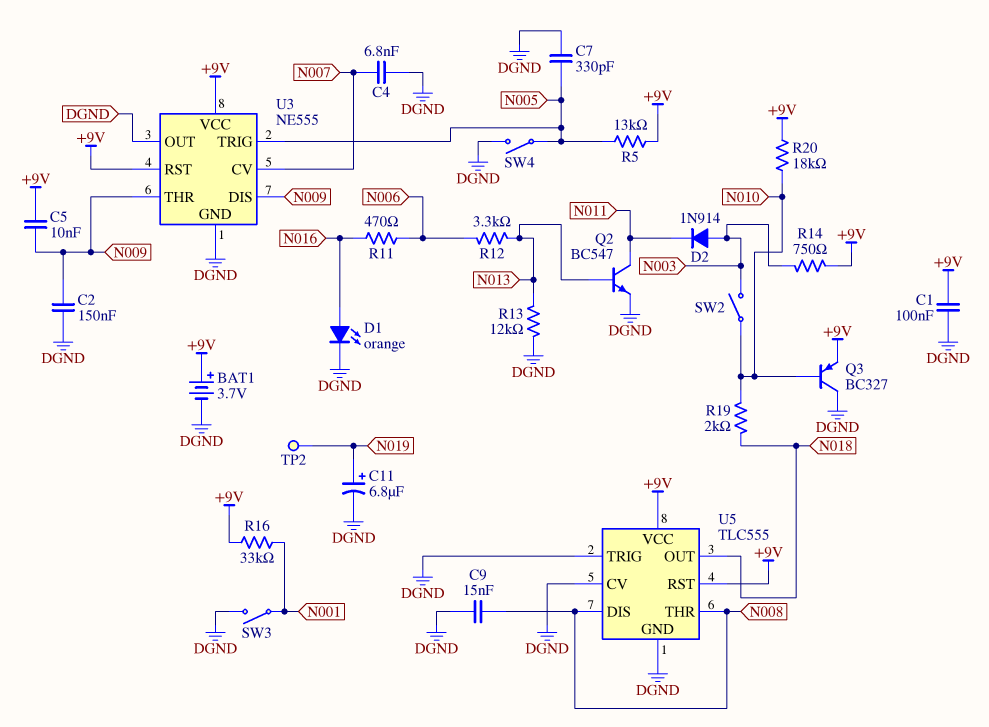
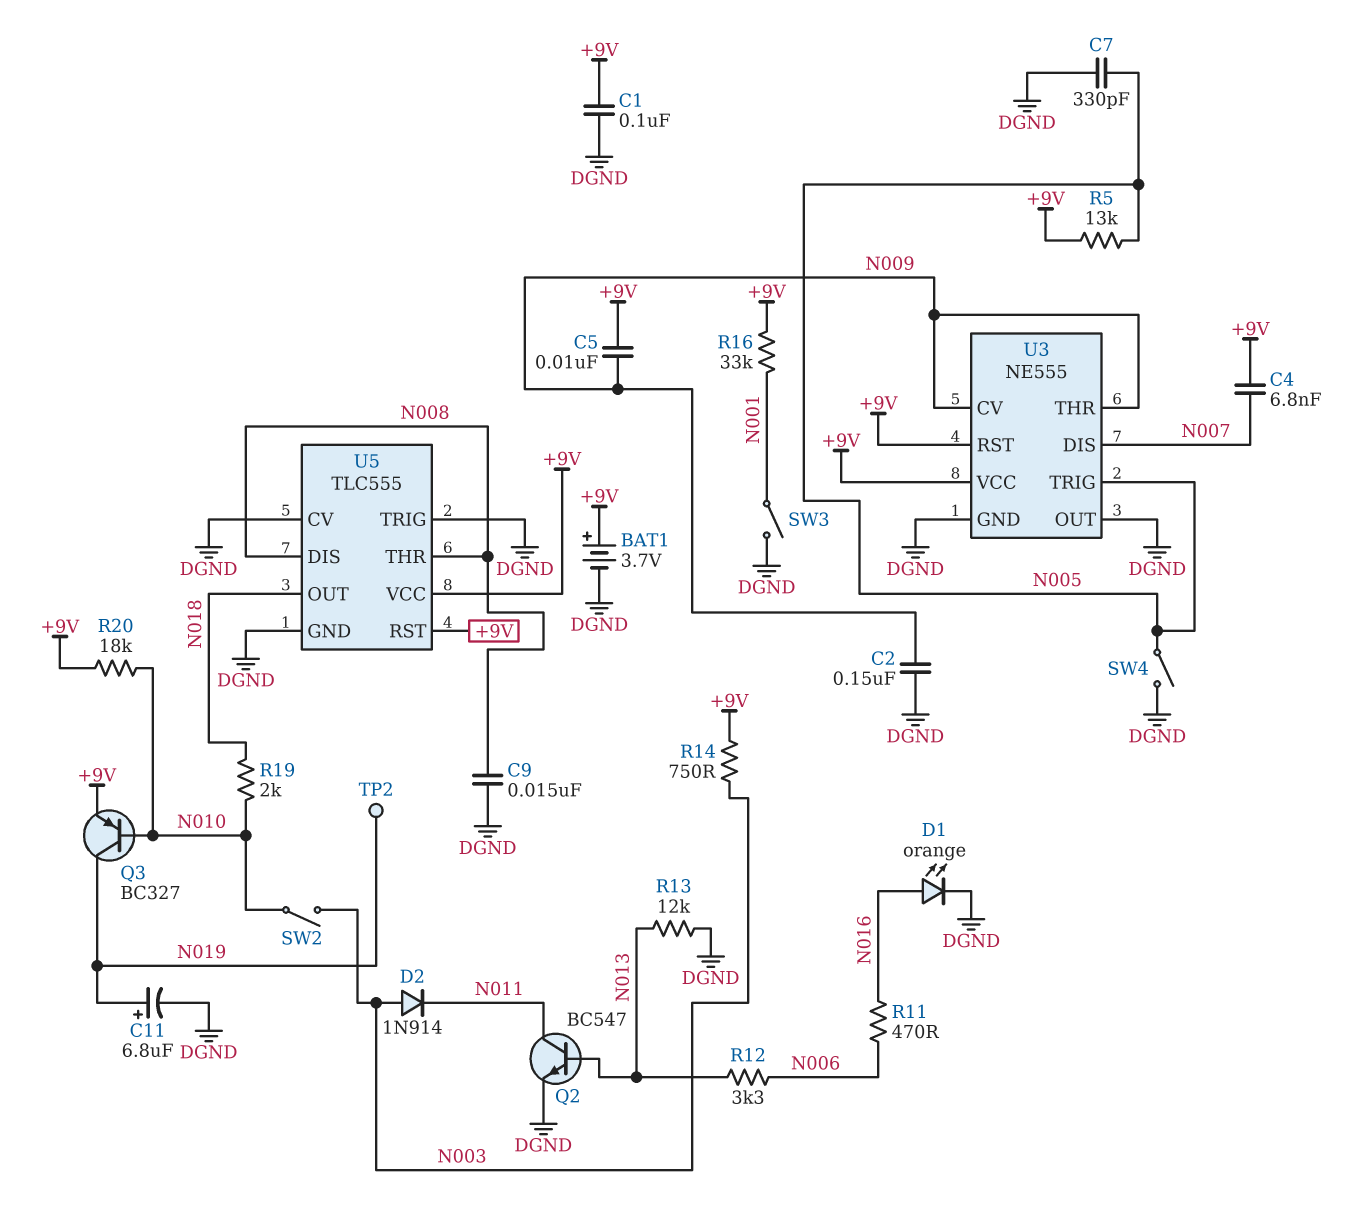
C4: 6.8nF (DGND, N007) -> 6.8nF (+9V, N007)
Q3: PNP BC327 (B N010, C DGND, E +9V) -> PNP BC327 (B N010, C N019, E +9V)
U3 pin CV: N007 -> N009
U3 pin DIS: N009 -> N007

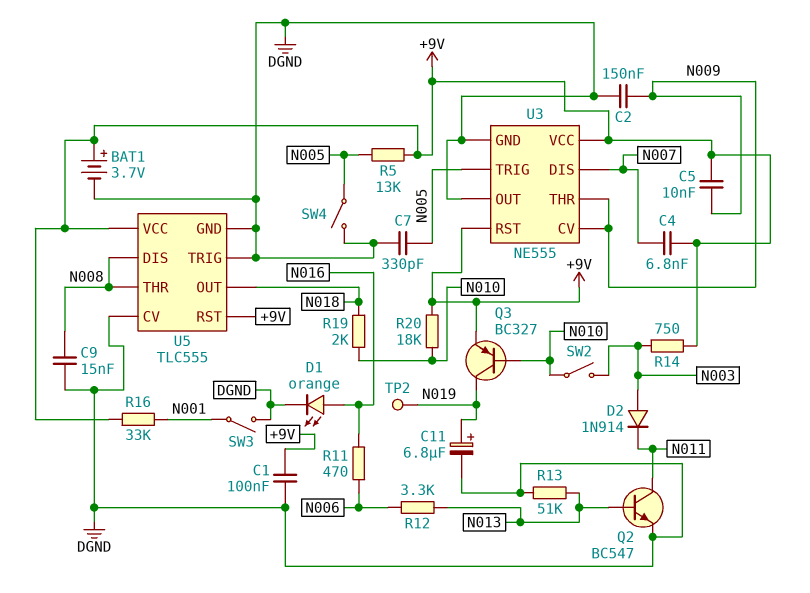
R13: 12k (DGND, N013) -> 51k (DGND, N013)

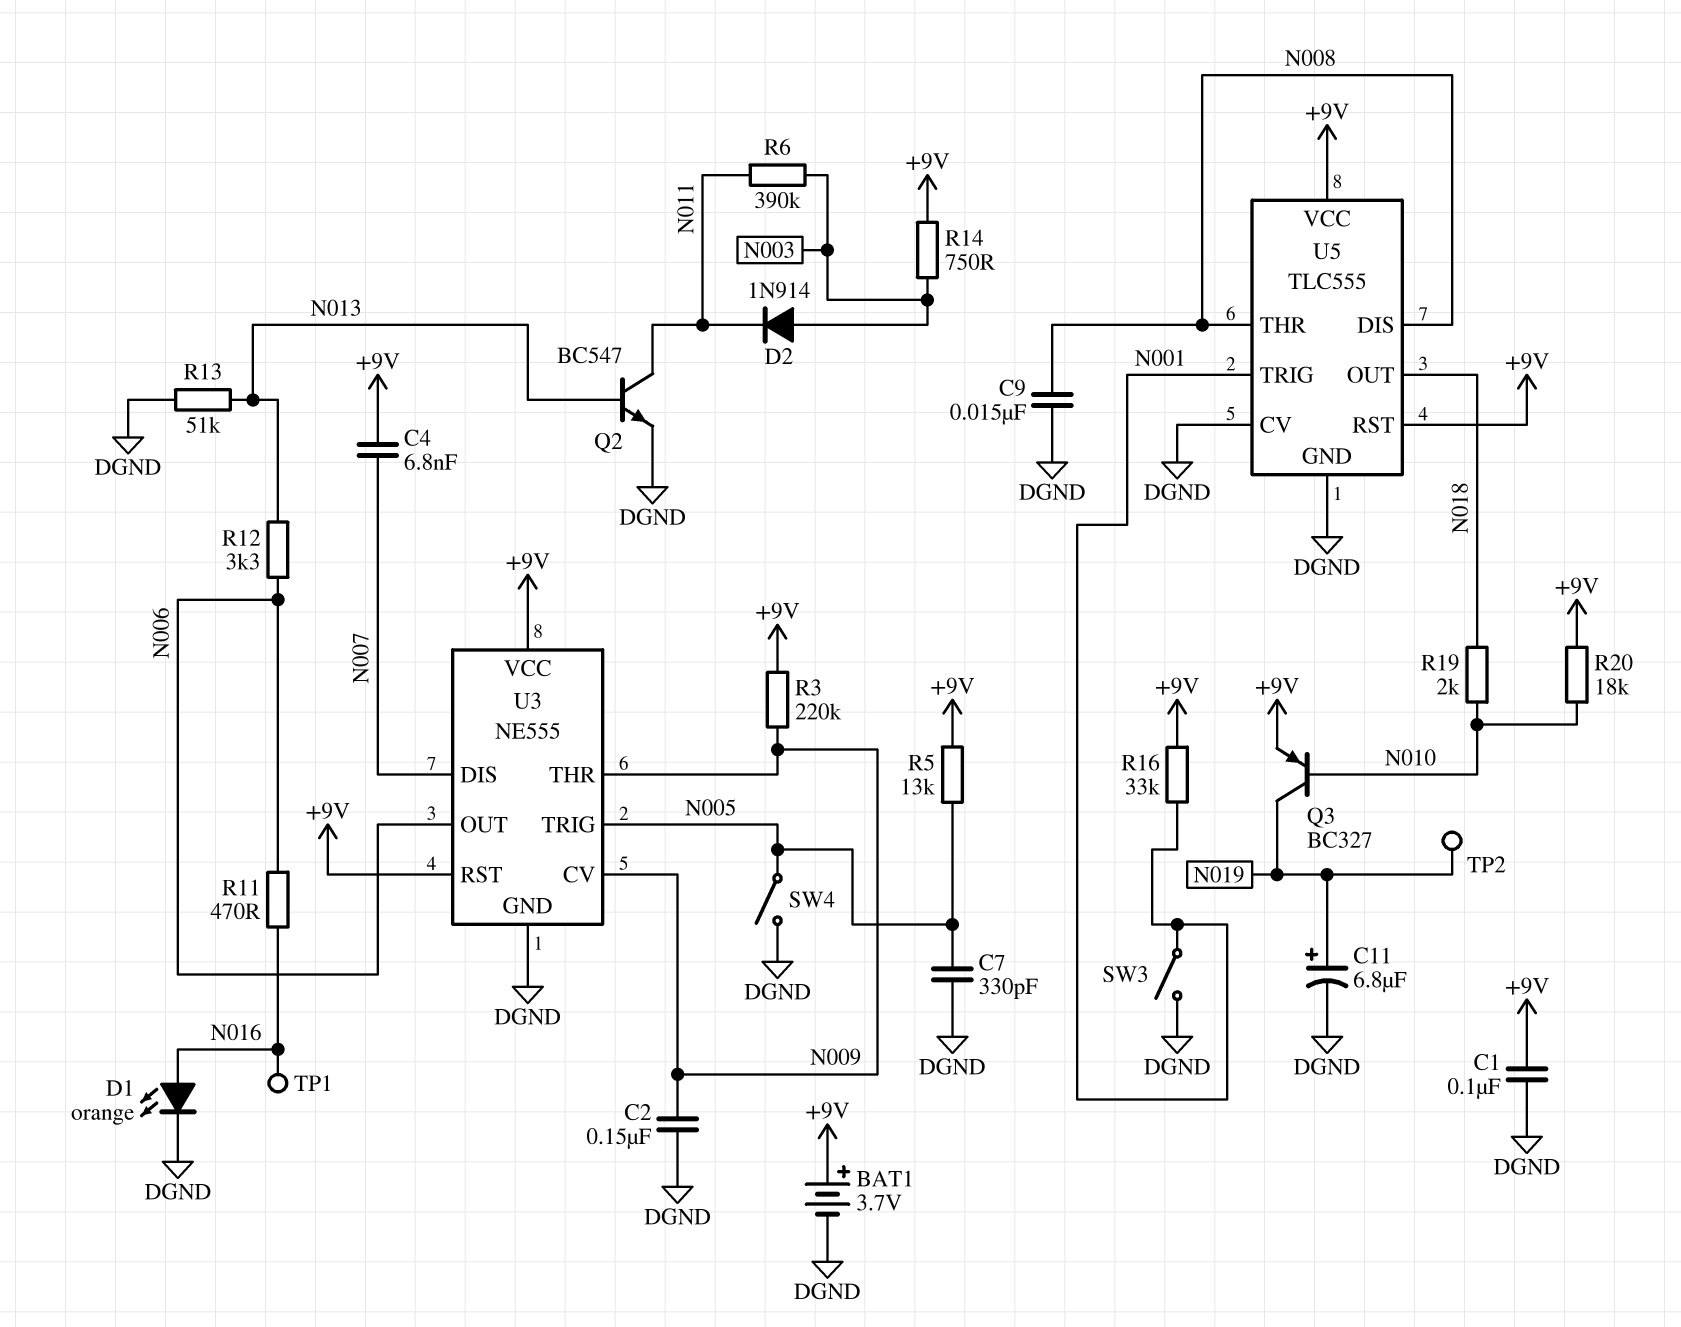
C5: 10nF (+9V, N009) -> none
R3: none -> 220k (+9V, N009)
R6: none -> 390k (N003, N011)
SW2: switch (N003, N010) -> none
TP1: none -> test point (N016)
U3 pin OUT: DGND -> N006
U5 pin TRIG: DGND -> N001

